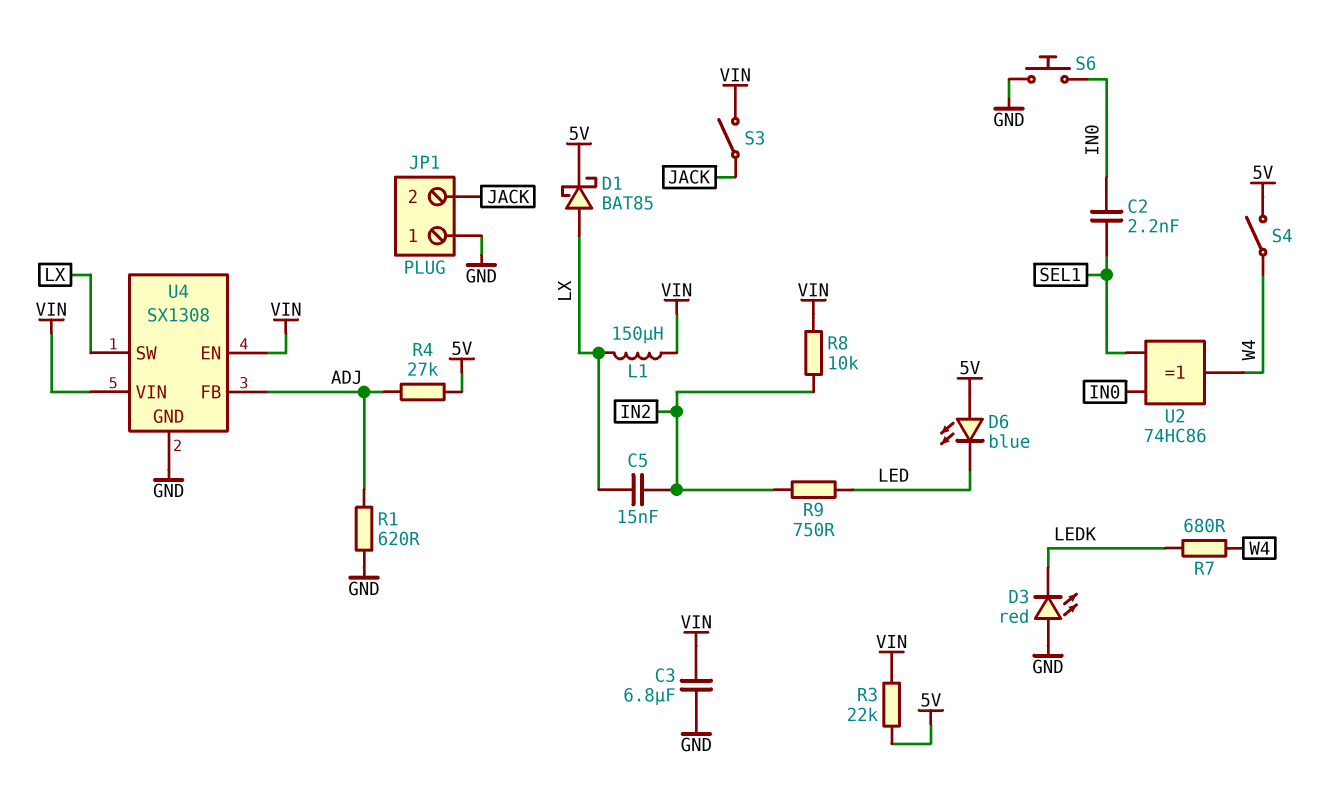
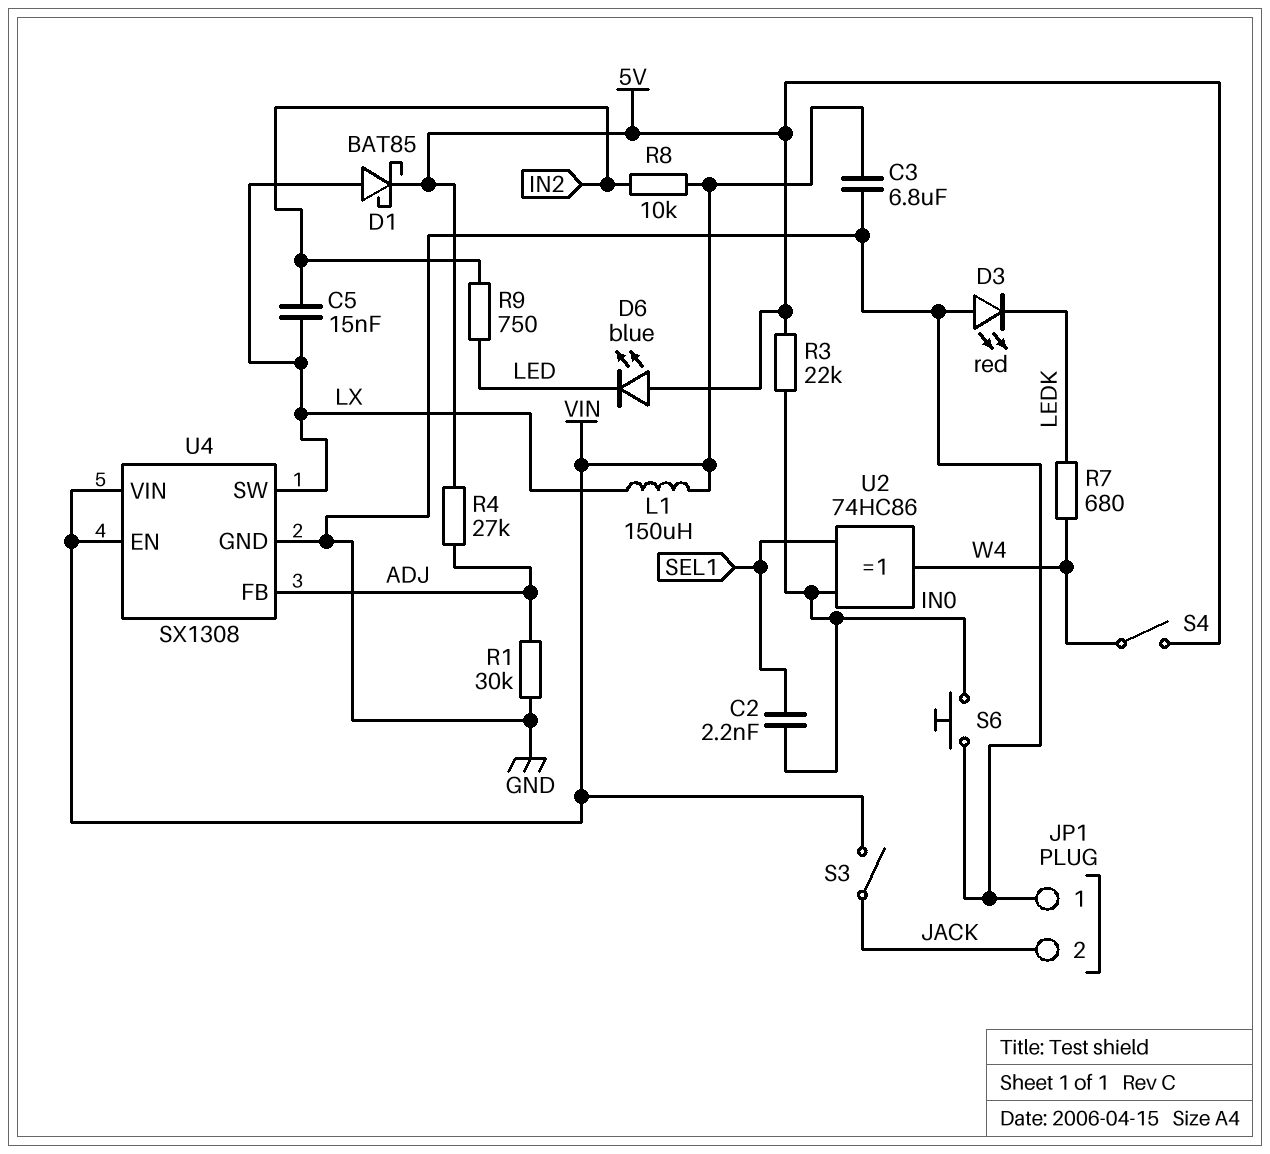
R1: 620 (ADJ, GND) -> 30k (ADJ, GND)
R3: 22k (5V, VIN) -> 22k (5V, IN0)

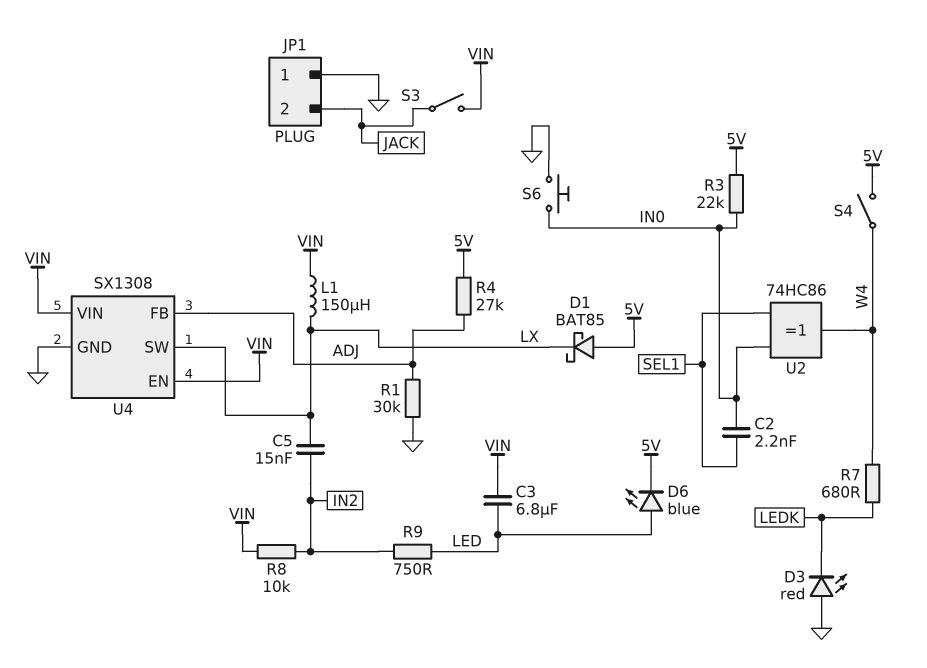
C3: 6.8uF (GND, VIN) -> 6.8uF (LED, VIN)
D1: schottky BAT85 (A LX, K 5V) -> schottky BAT85 (A 5V, K LX)
D6: LED blue (A 5V, K LED) -> LED blue (A LED, K 5V)

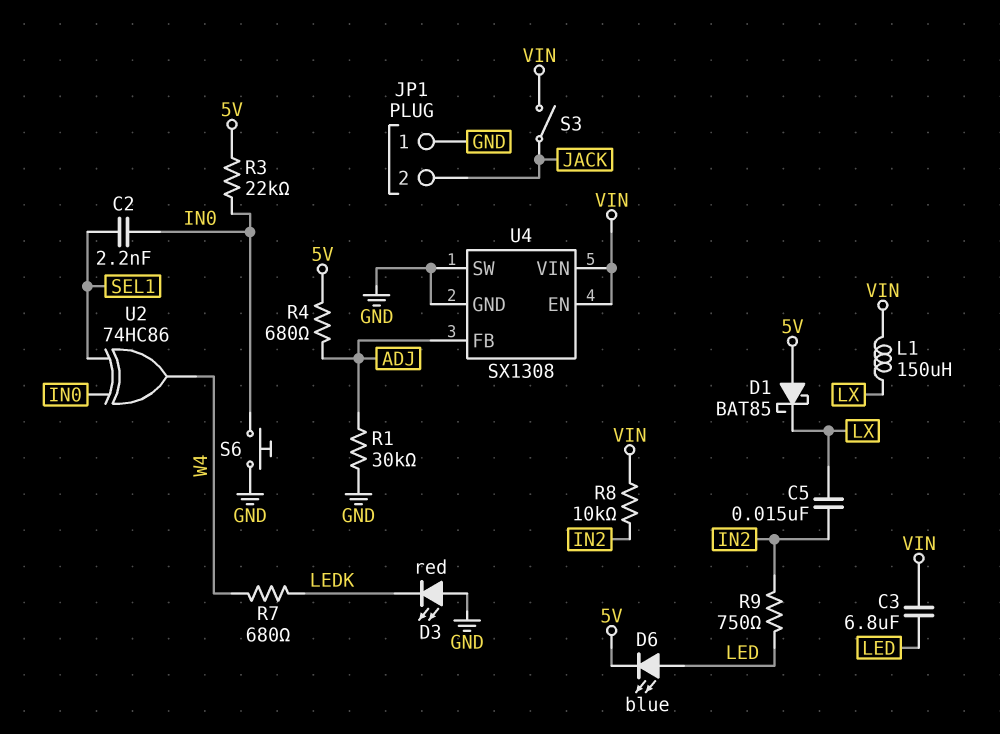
R4: 27k (5V, ADJ) -> 680 (5V, ADJ)
S4: switch (5V, W4) -> none
U4 pin SW: LX -> GND

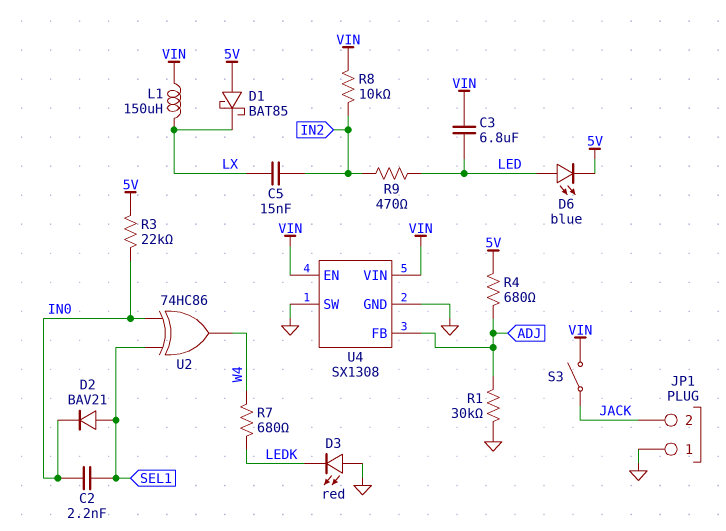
D2: none -> diode BAV21 (A SEL1, K IN0)
R9: 750 (IN2, LED) -> 470 (IN2, LED)
S6: button (GND, IN0) -> none

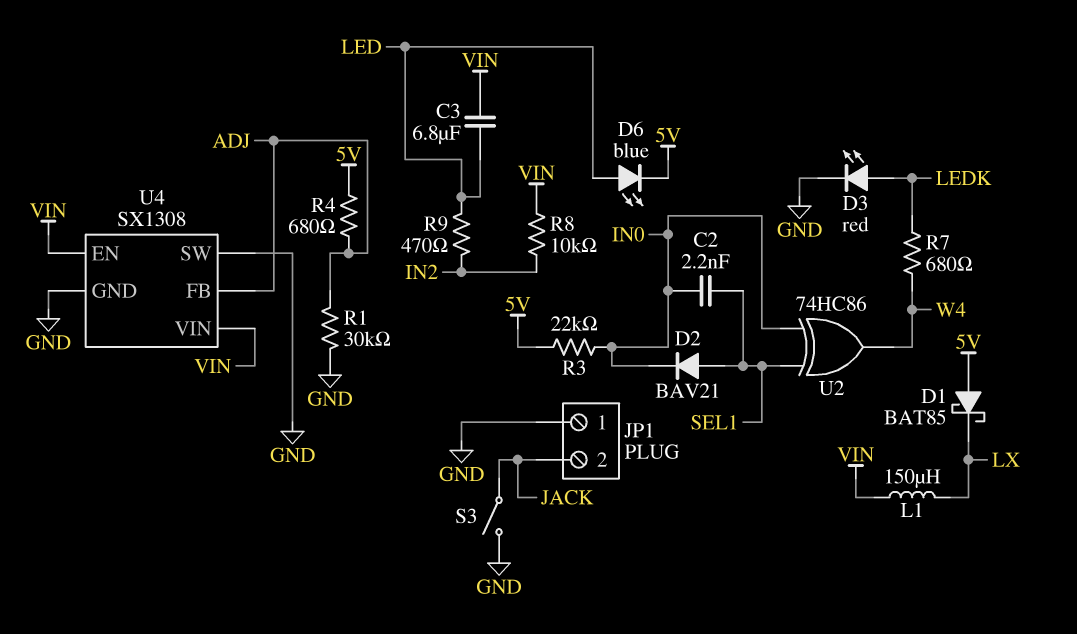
C5: 15nF (IN2, LX) -> none
D3: LED red (A GND, K LEDK) -> LED red (A LEDK, K GND)
S3: switch (JACK, VIN) -> switch (GND, JACK)

